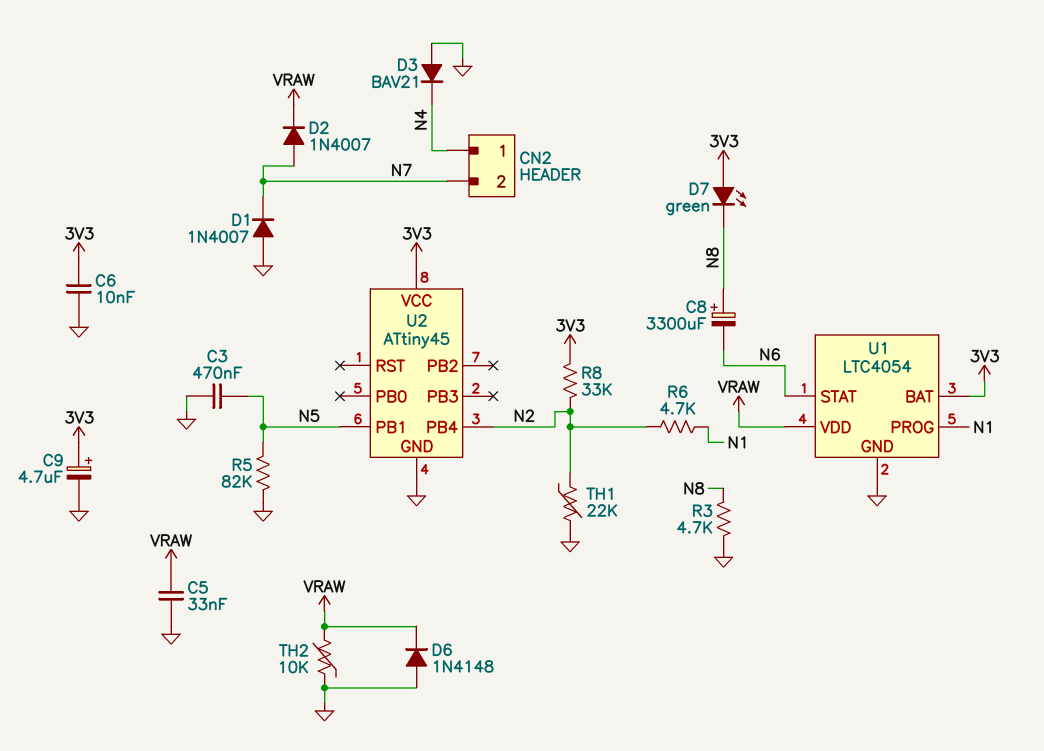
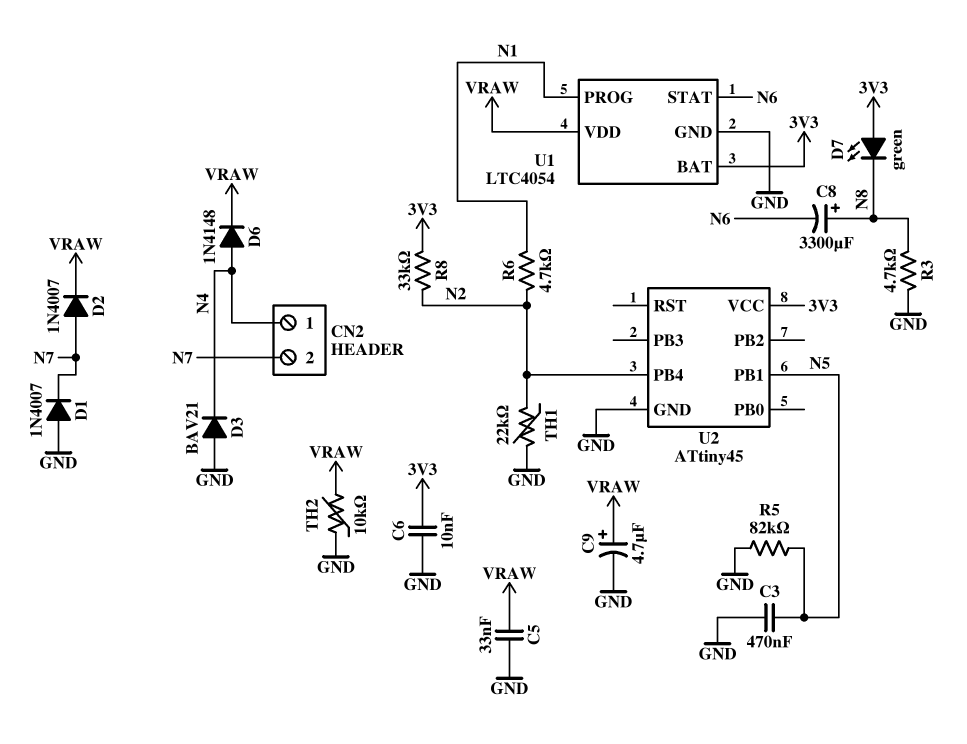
C9: 4.7uF (plus 3V3, minus GND) -> 4.7uF (plus VRAW, minus GND)
D6: diode 1N4148 (A GND, K VRAW) -> diode 1N4148 (A N4, K VRAW)

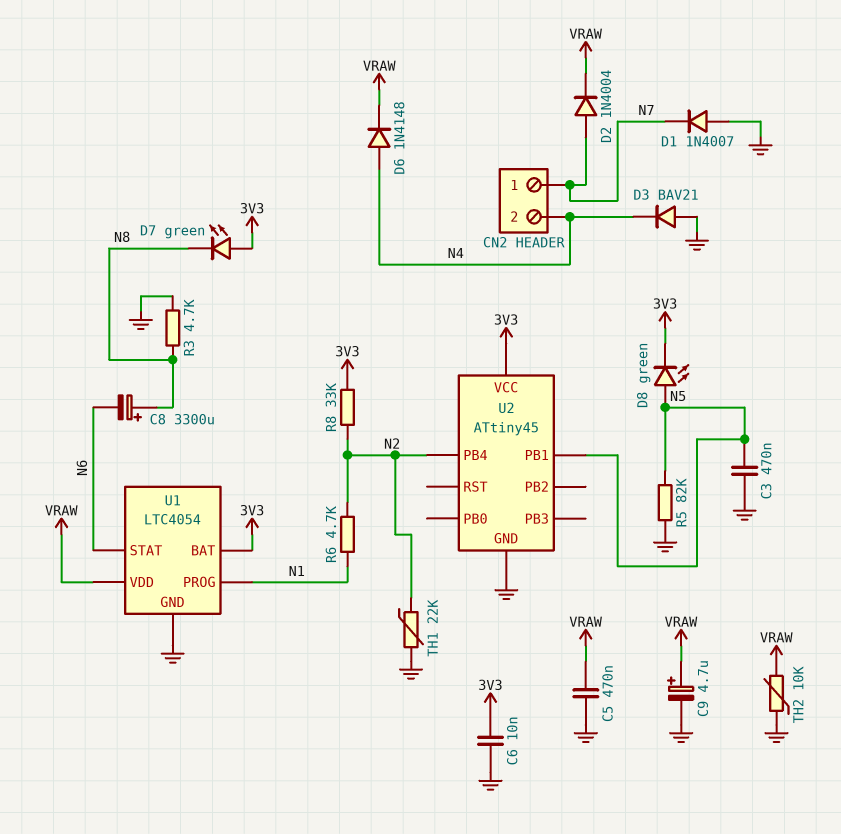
C5: 33nF (GND, VRAW) -> 470nF (GND, VRAW)
CN2 pin 1: N4 -> N7
CN2 pin 2: N7 -> N4
D2: diode 1N4007 (A N7, K VRAW) -> diode 1N4004 (A N7, K VRAW)
D8: none -> LED green (A N5, K 3V3)

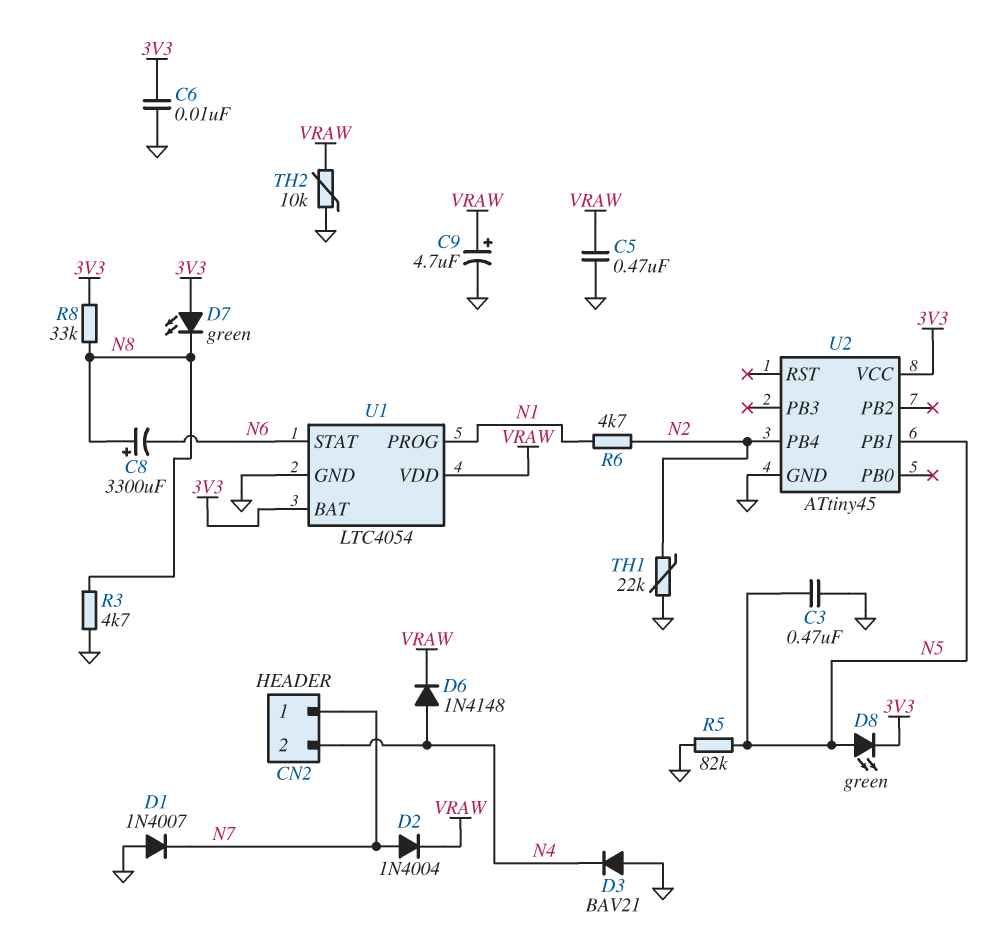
R8: 33k (3V3, N2) -> 33k (3V3, N8)

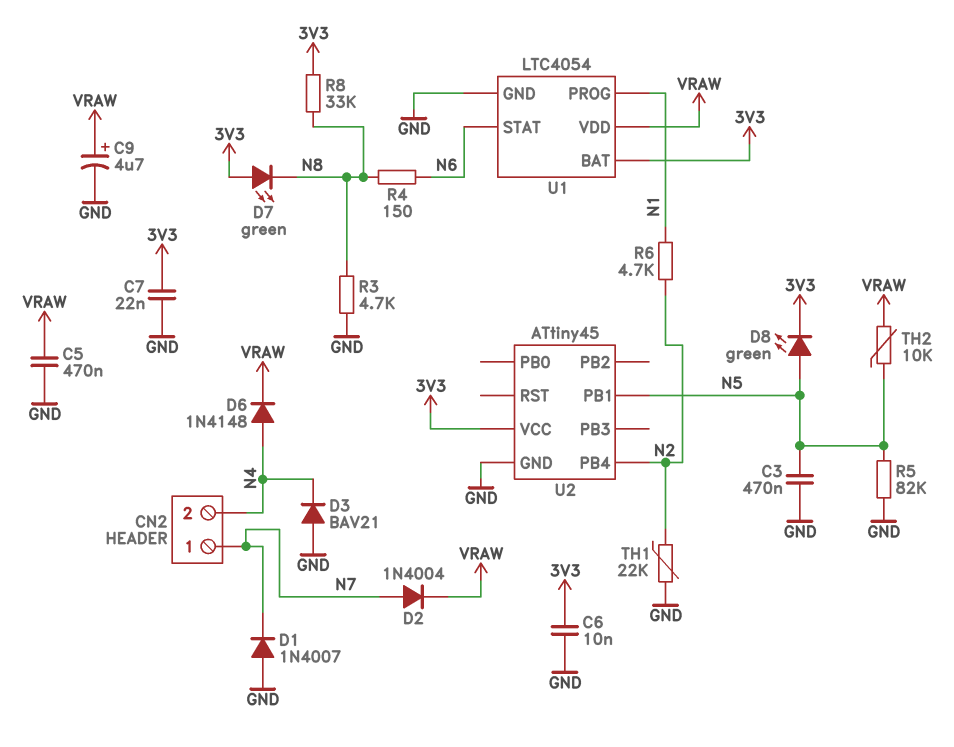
C7: none -> 22nF (3V3, GND)
C8: 3300uF (plus N8, minus N6) -> none
R4: none -> 150 (N6, N8)
TH2: 10k (GND, VRAW) -> 10k (N5, VRAW)

